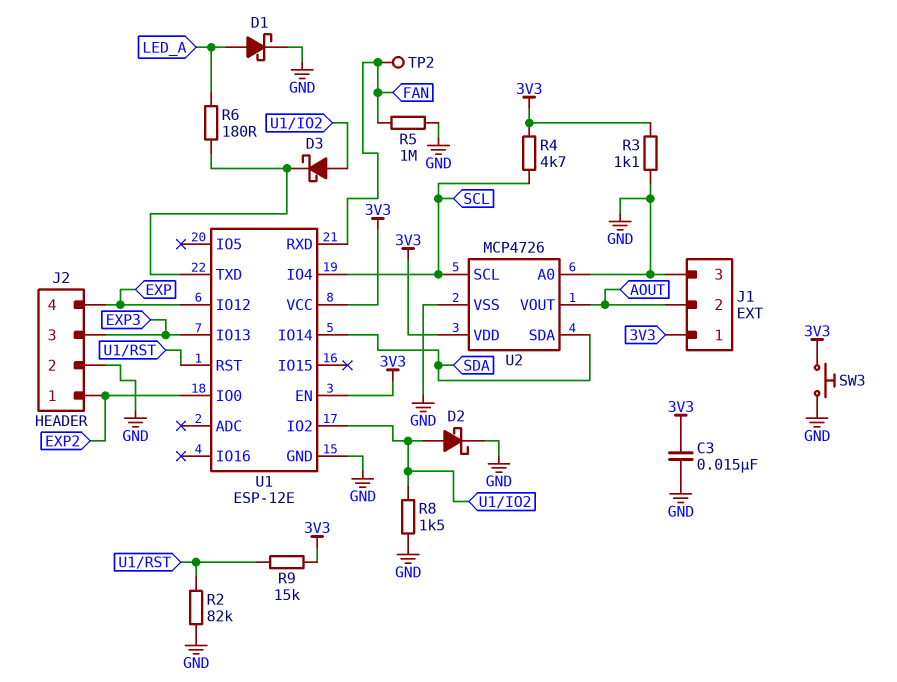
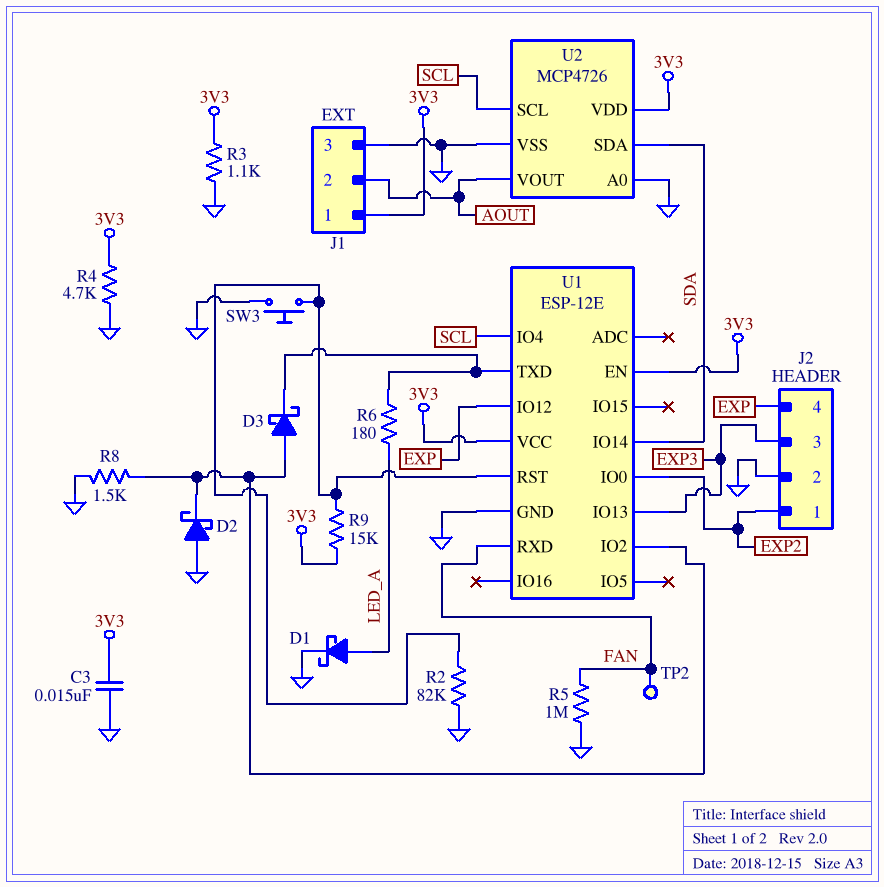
D2: schottky (A U1/IO2, K GND) -> schottky (A GND, K U1/IO2)
R4: 4.7k (3V3, SCL) -> 4.7k (3V3, GND)
SW3: button (3V3, GND) -> button (GND, U1/RST)

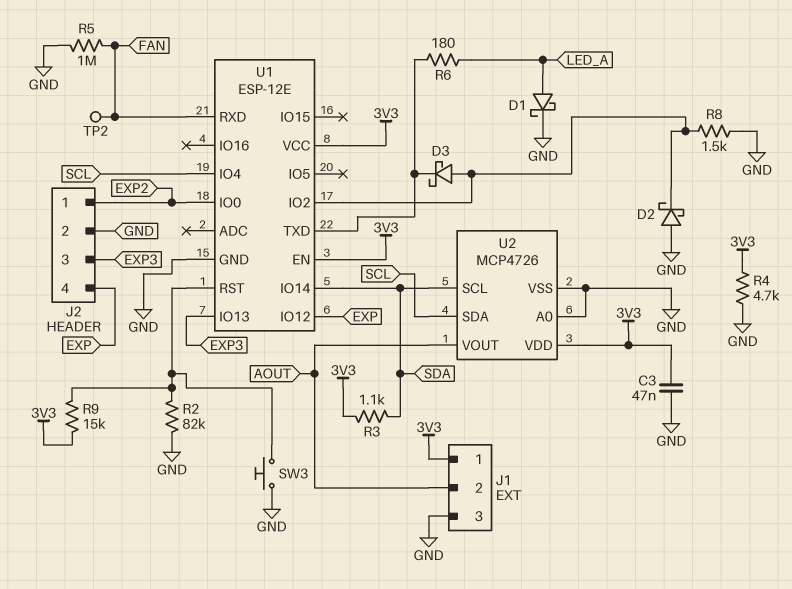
C3: 15nF (3V3, GND) -> 47nF (3V3, GND)
R3: 1.1k (3V3, GND) -> 1.1k (3V3, SDA)
U2 pin SCL: SCL -> SDA
U2 pin SDA: SDA -> SCL

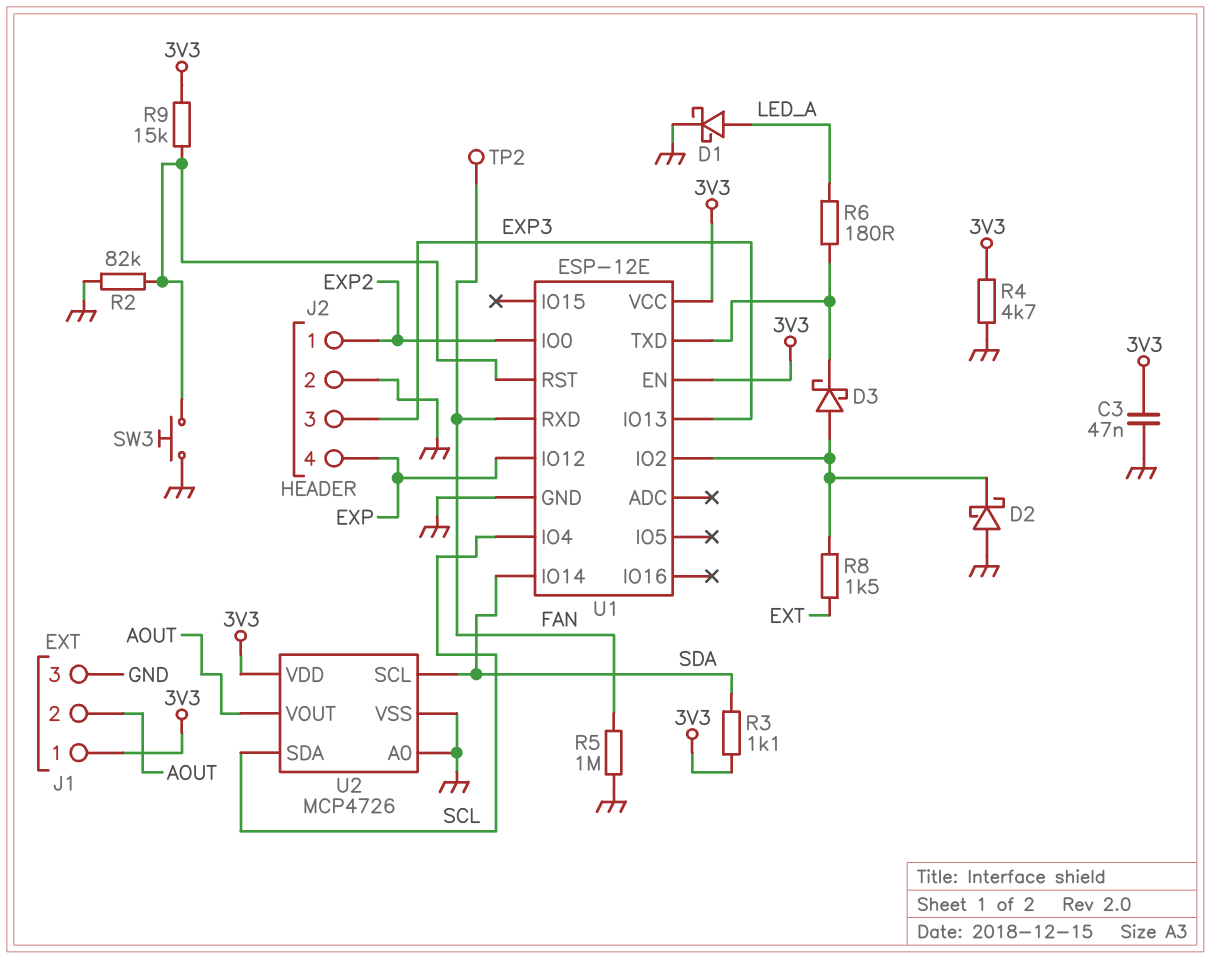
R8: 1.5k (GND, U1/IO2) -> 1.5k (EXT, U1/IO2)

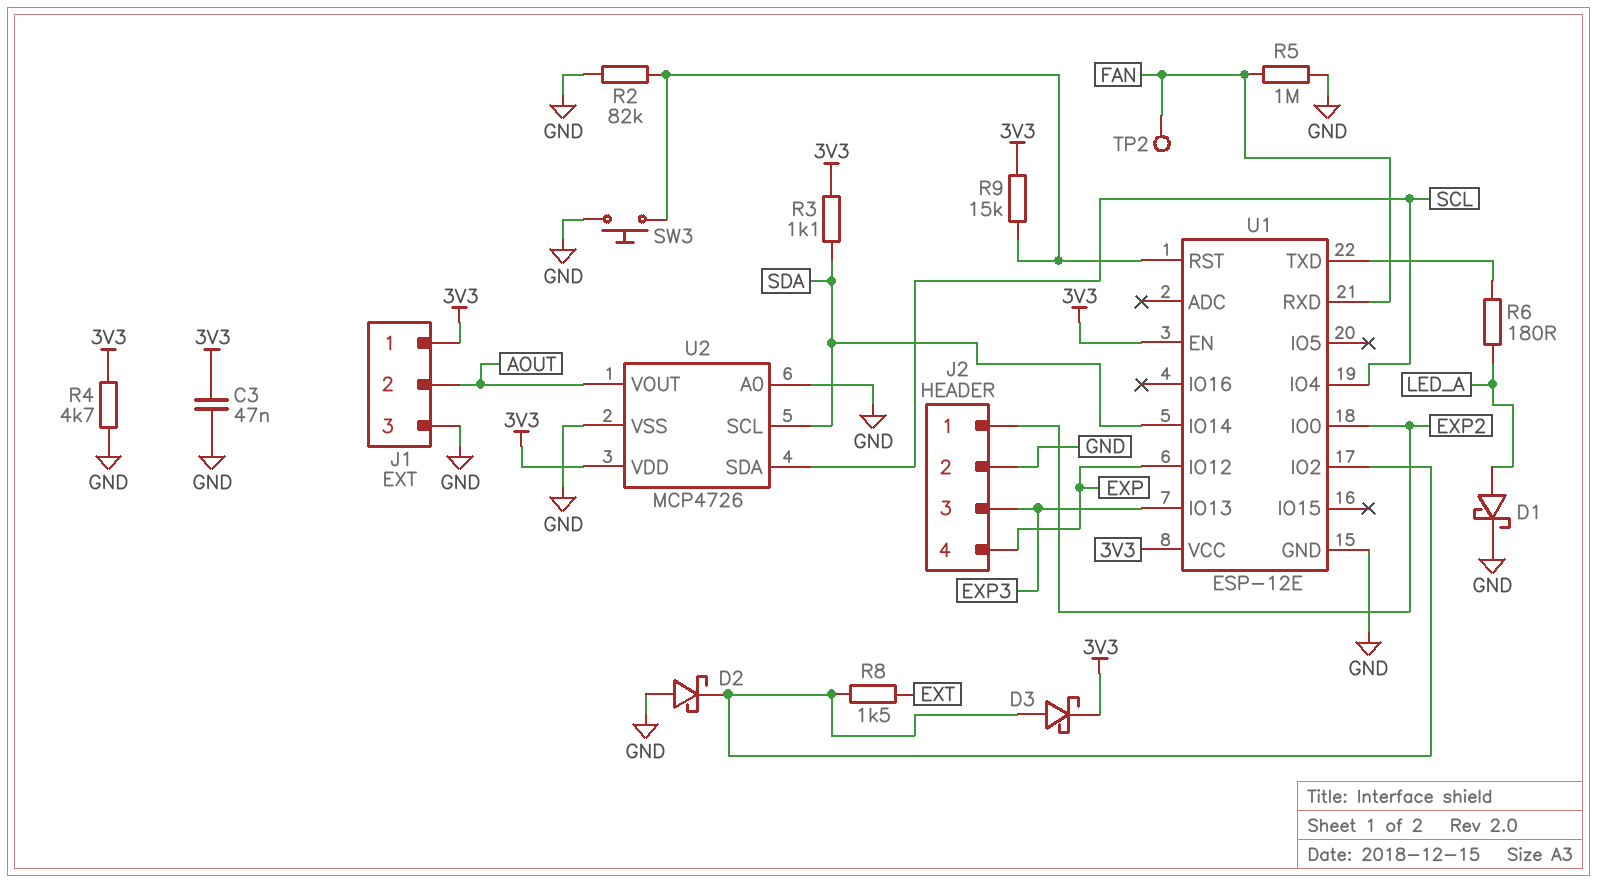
D3: schottky (A U1/IO2, K U1/TXD) -> schottky (A U1/IO2, K 3V3)

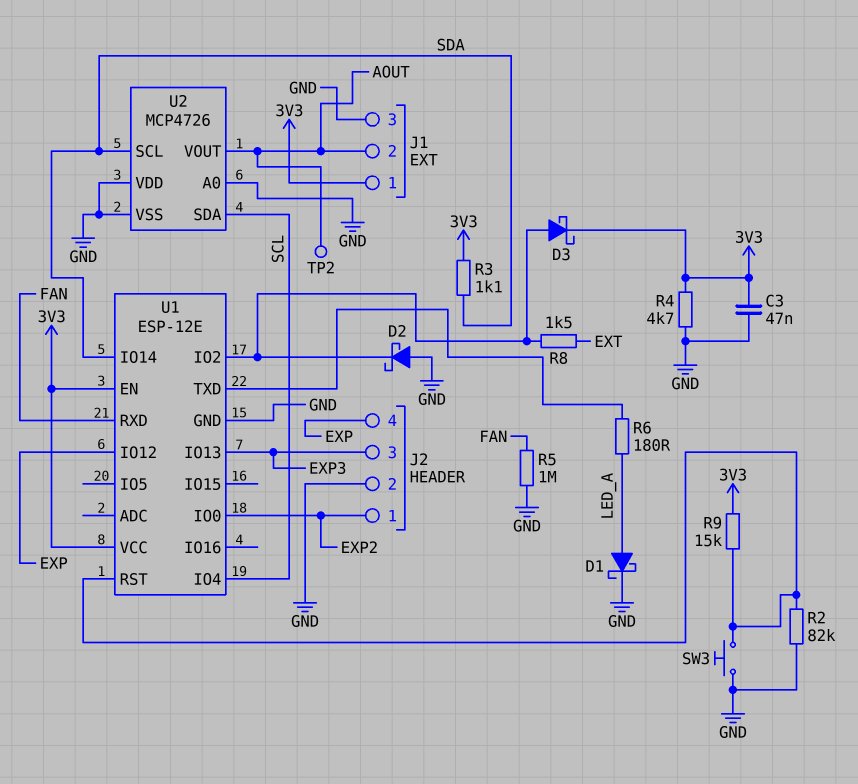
TP2: test point (FAN) -> test point (AOUT)
U2 pin VDD: 3V3 -> GND

